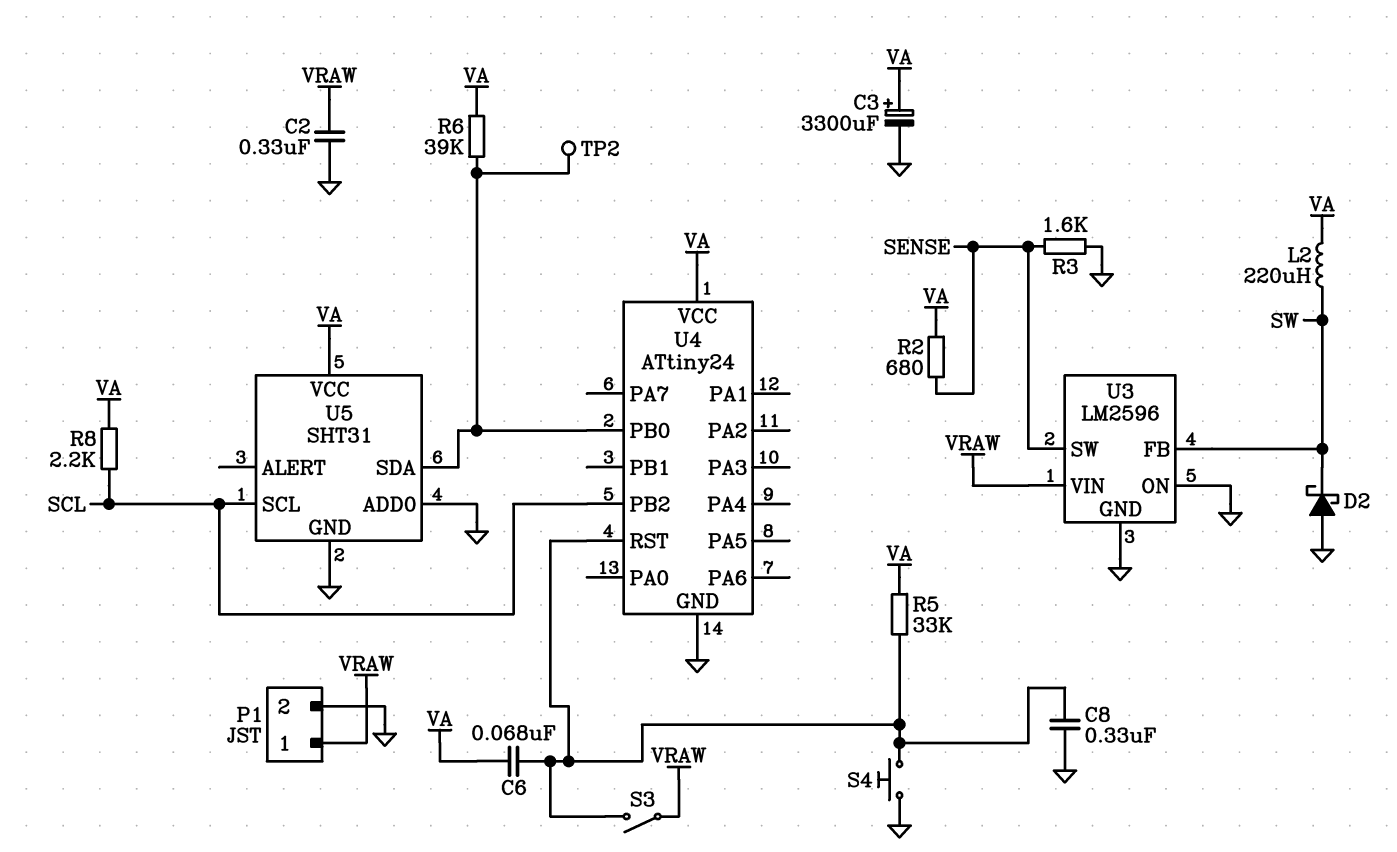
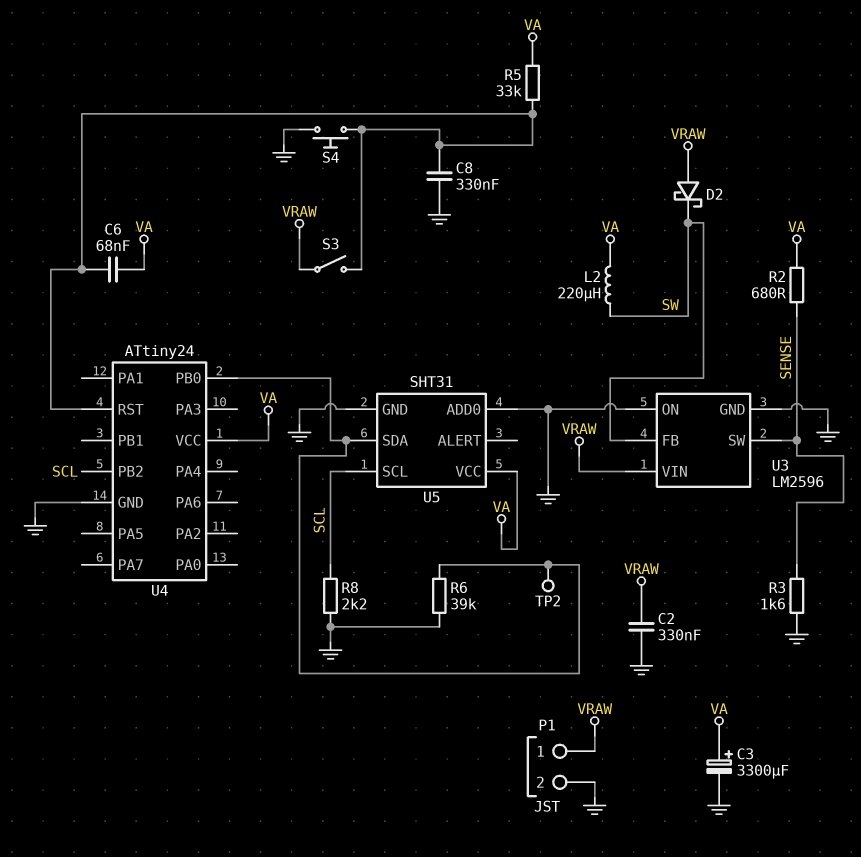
D2: schottky (A GND, K SW) -> schottky (A VRAW, K SW)
R6: 39k (U4/PB0, VA) -> 39k (GND, U4/PB0)
R8: 2.2k (SCL, VA) -> 2.2k (GND, SCL)

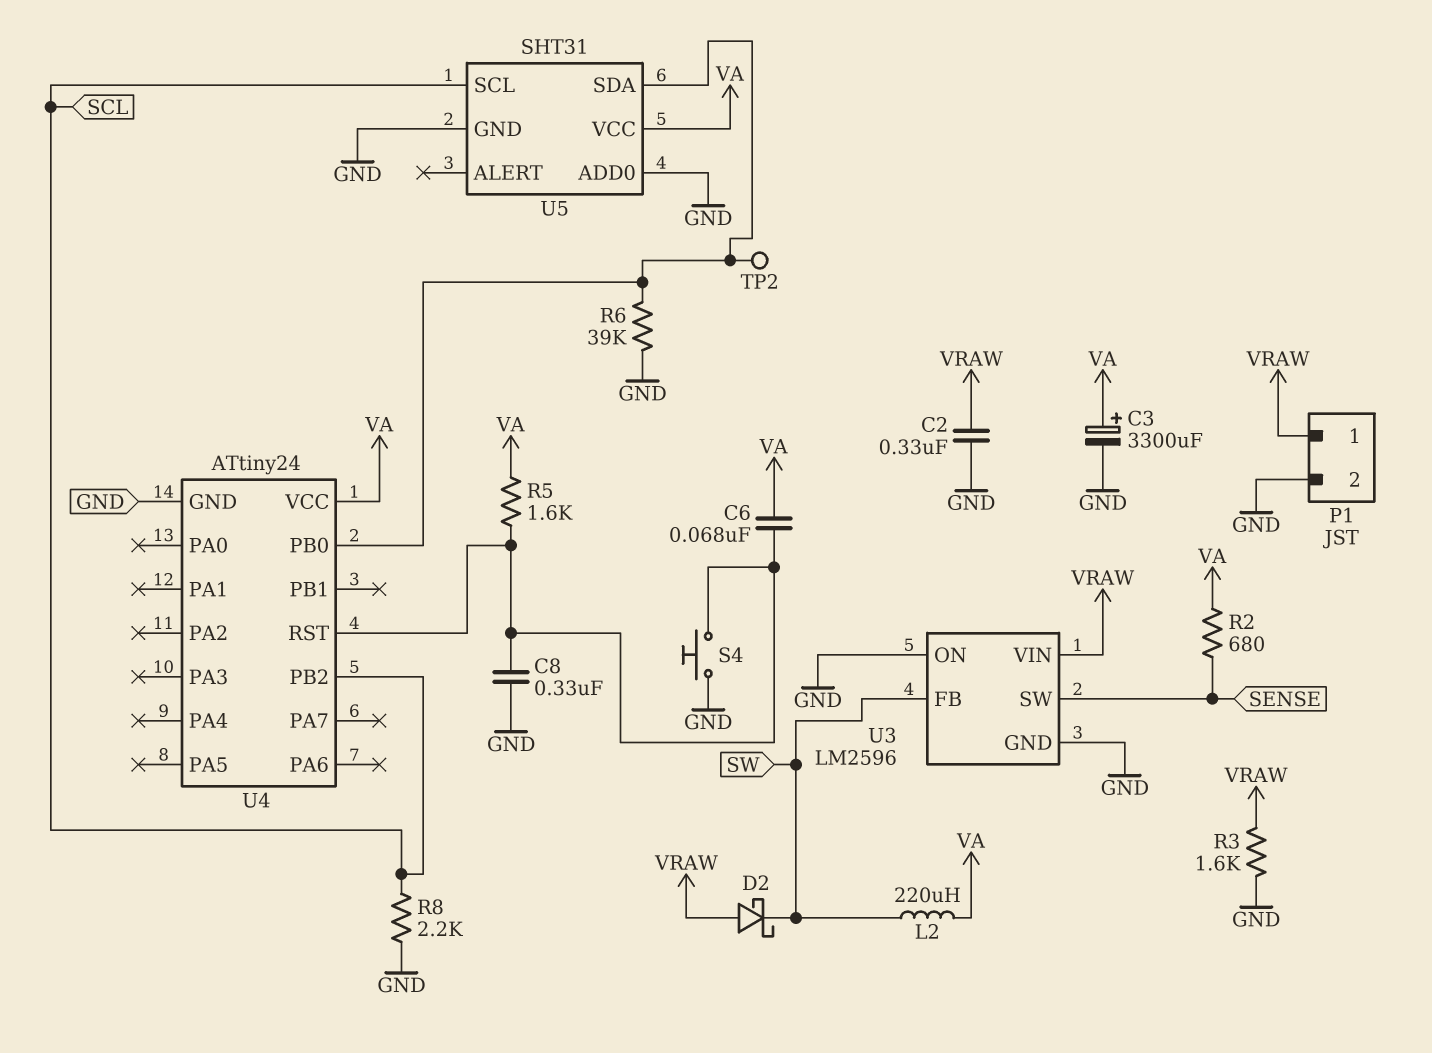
R3: 1.6k (GND, SENSE) -> 1.6k (GND, VRAW)
R5: 33k (U4/RST, VA) -> 1.6k (U4/RST, VA)
S3: switch (U4/RST, VRAW) -> none

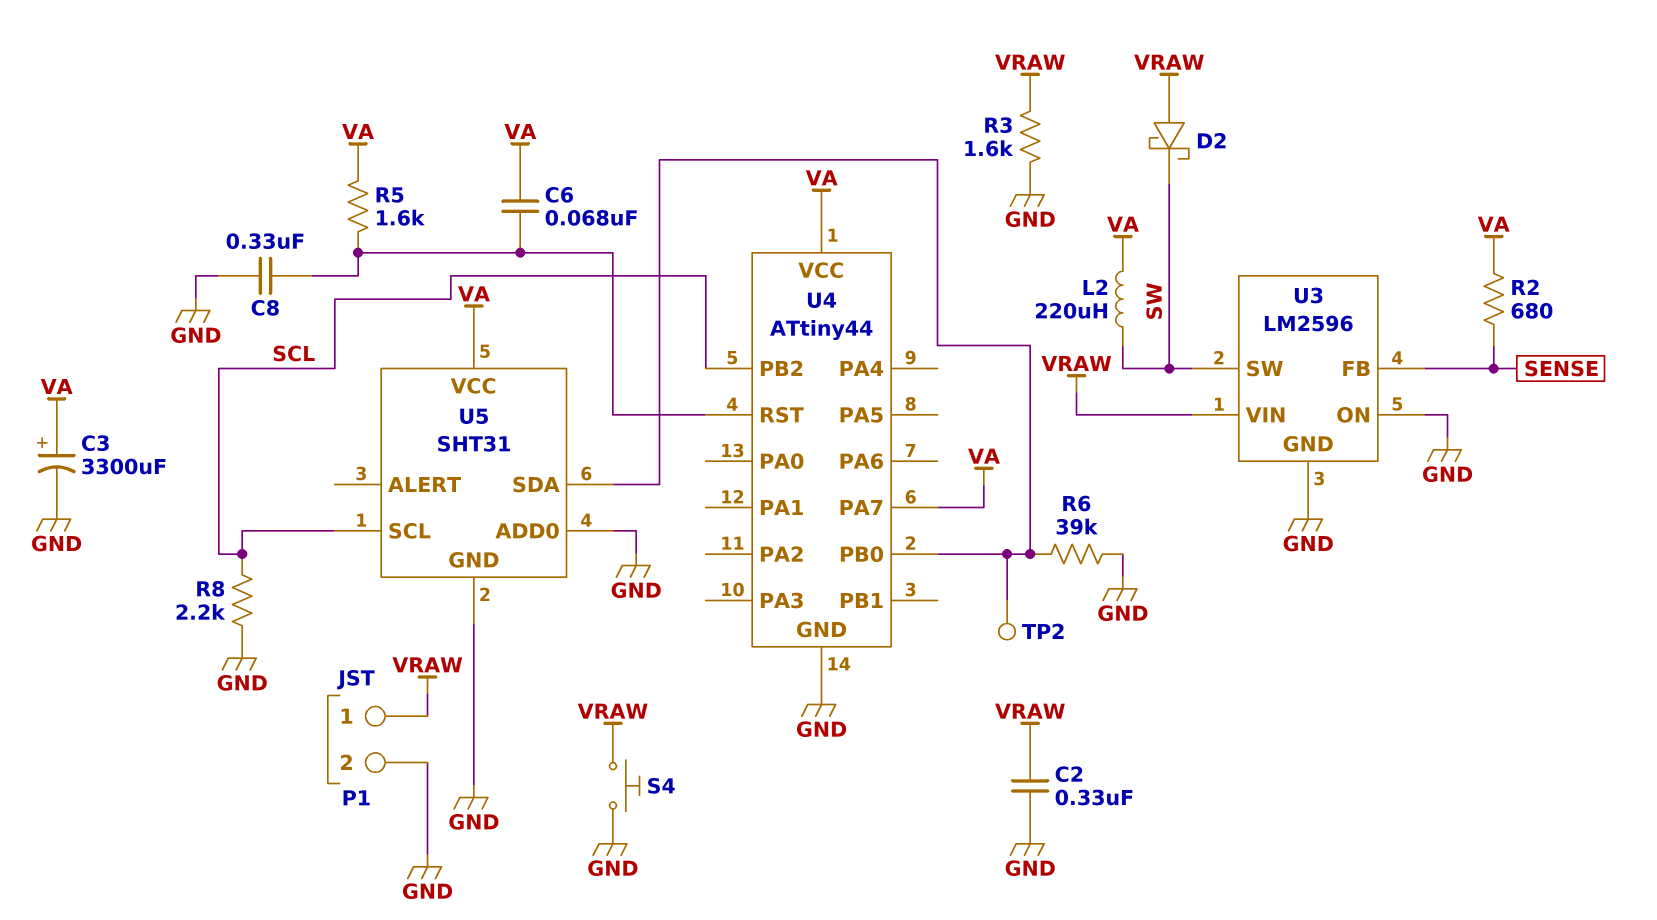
S4: button (GND, U4/RST) -> button (GND, VRAW)
U3 pin FB: SW -> SENSE
U3 pin SW: SENSE -> SW
U4: ATtiny24 -> ATtiny44
U4 pin PA7: none -> VA

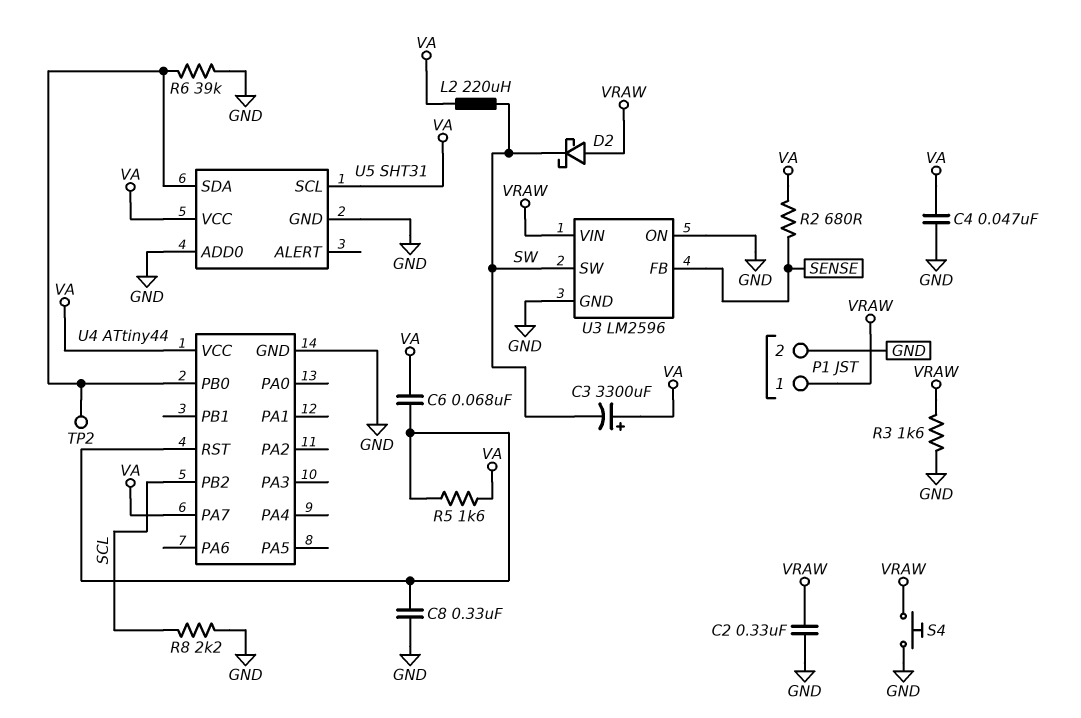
C3: 3300uF (plus VA, minus GND) -> 3300uF (plus VA, minus SW)
C4: none -> 47nF (GND, VA)
U5 pin SCL: SCL -> VA

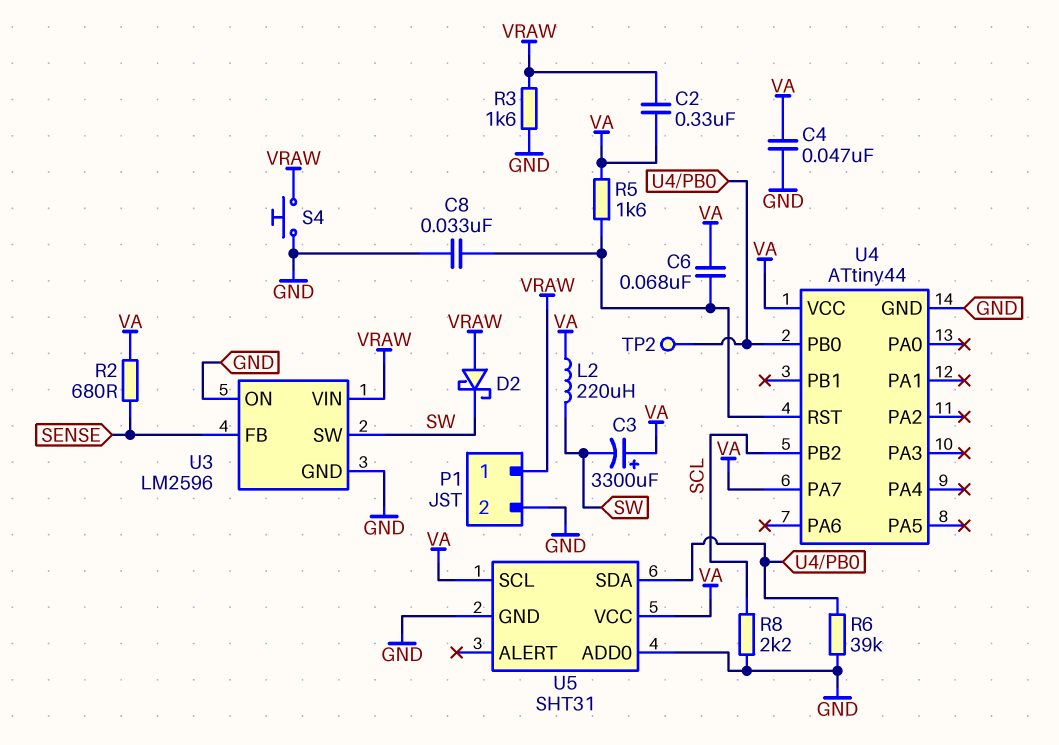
C2: 330nF (GND, VRAW) -> 330nF (VA, VRAW)
C8: 330nF (GND, U4/RST) -> 33nF (GND, U4/RST)

